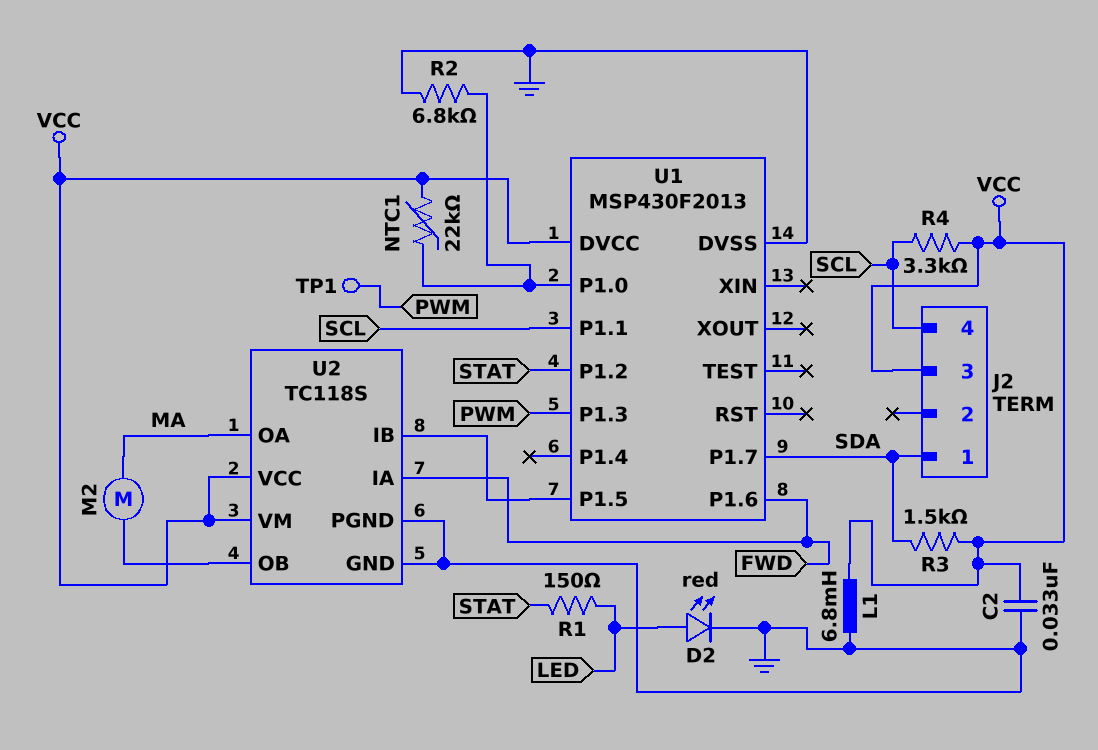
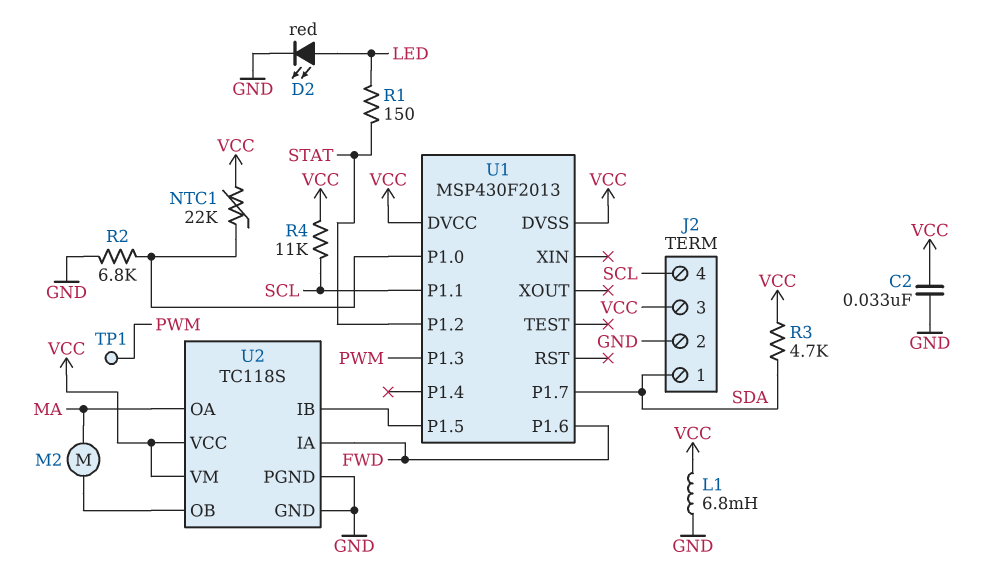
J2 pin 2: none -> GND
R3: 1.5k (SDA, VCC) -> 4.7k (SDA, VCC)
R4: 3.3k (SCL, VCC) -> 11k (SCL, VCC)
U1 pin DVSS: GND -> VCC

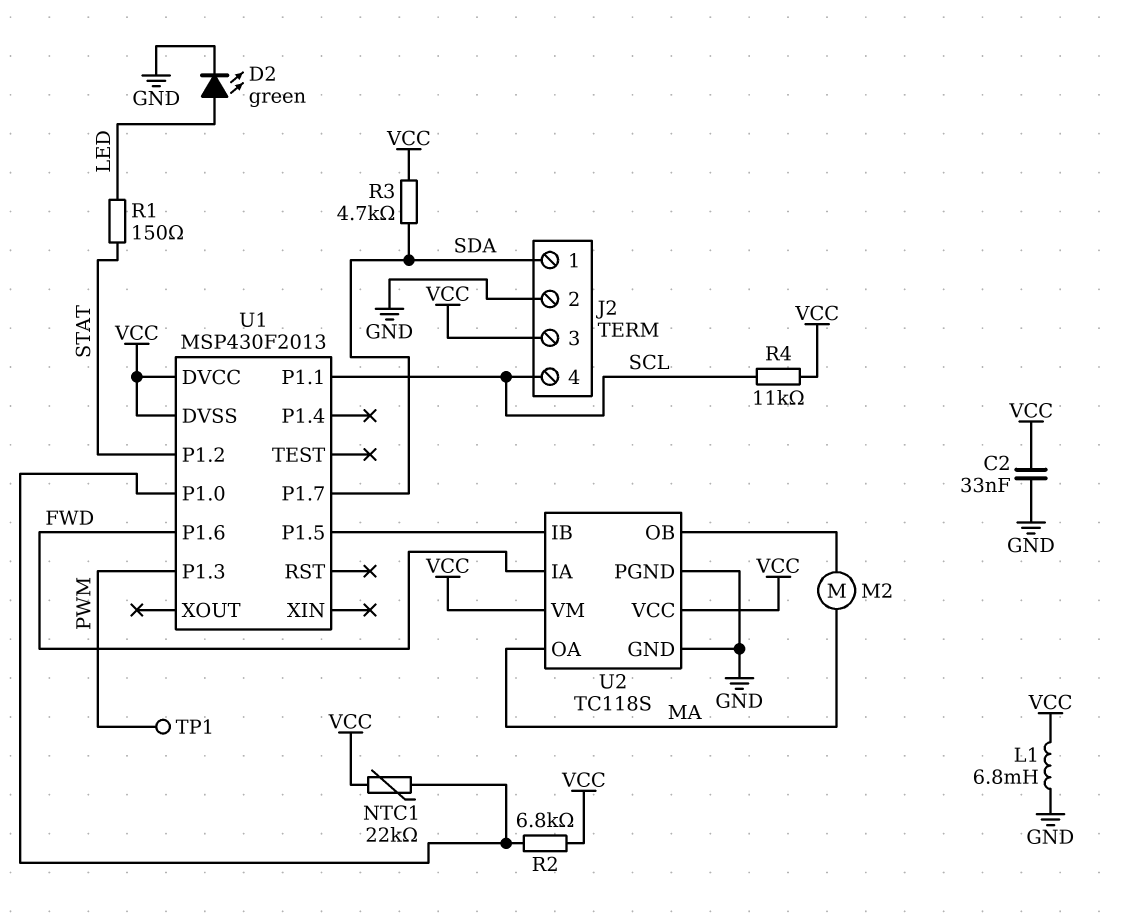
D2: LED red (A LED, K GND) -> LED green (A LED, K GND)
R2: 6.8k (GND, U1/P1.0) -> 6.8k (U1/P1.0, VCC)

